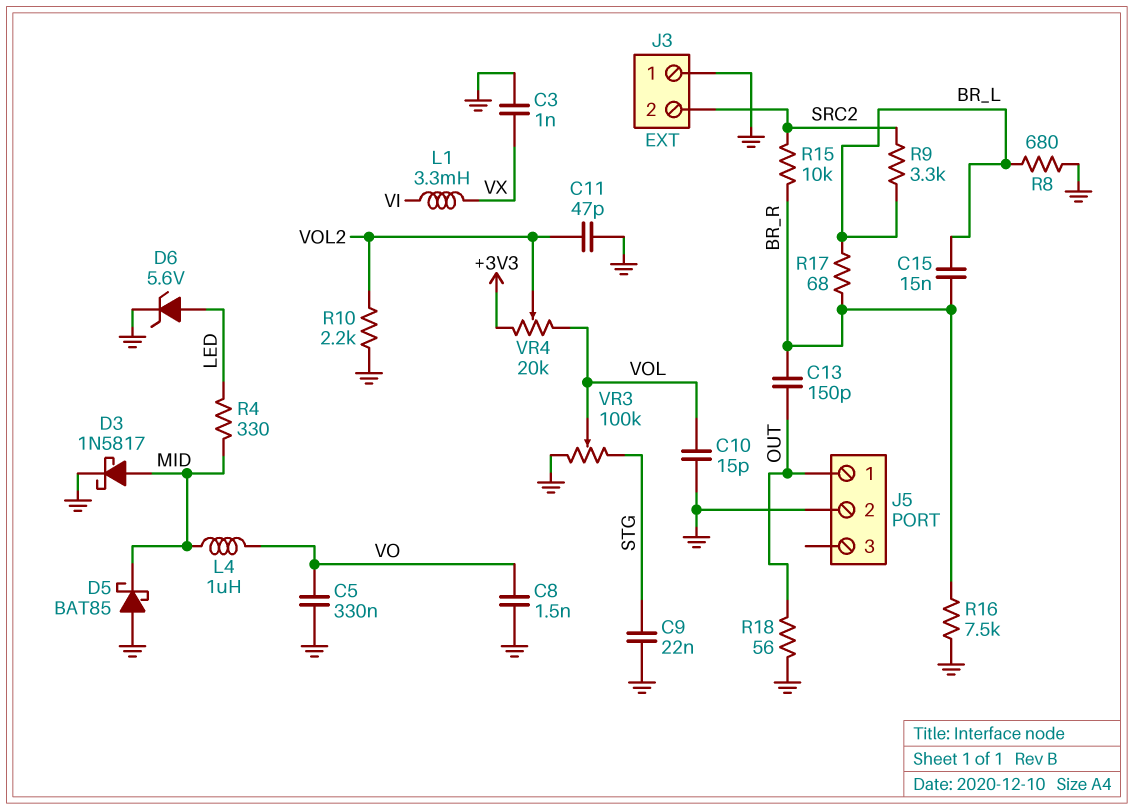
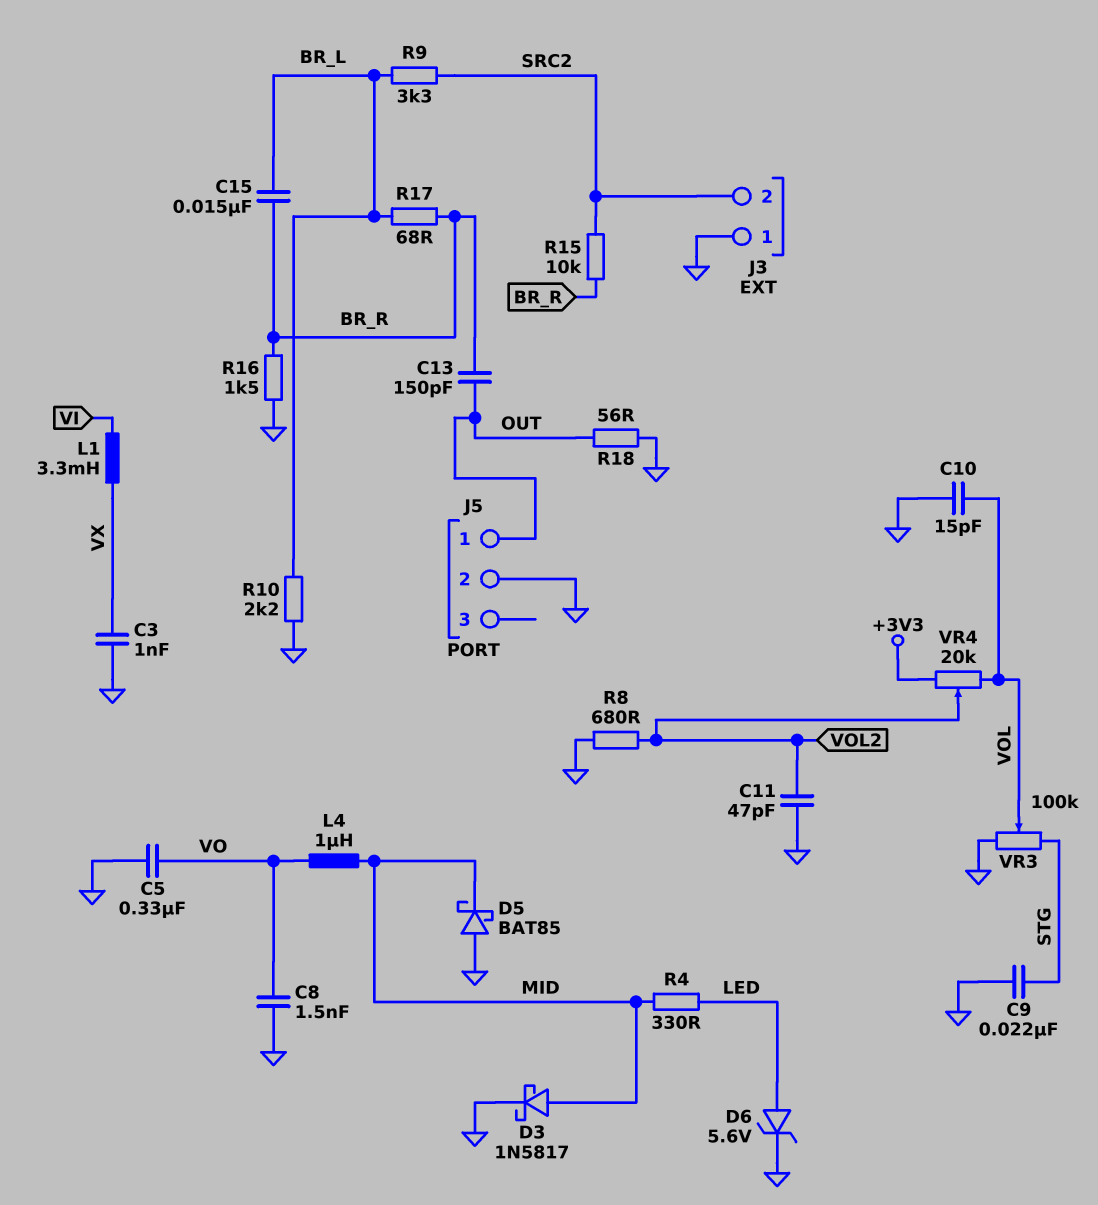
R8: 680 (BR_L, GND) -> 680 (GND, VOL2)
R10: 2.2k (GND, VOL2) -> 2.2k (BR_L, GND)
R16: 7.5k (BR_R, GND) -> 1.5k (BR_R, GND)

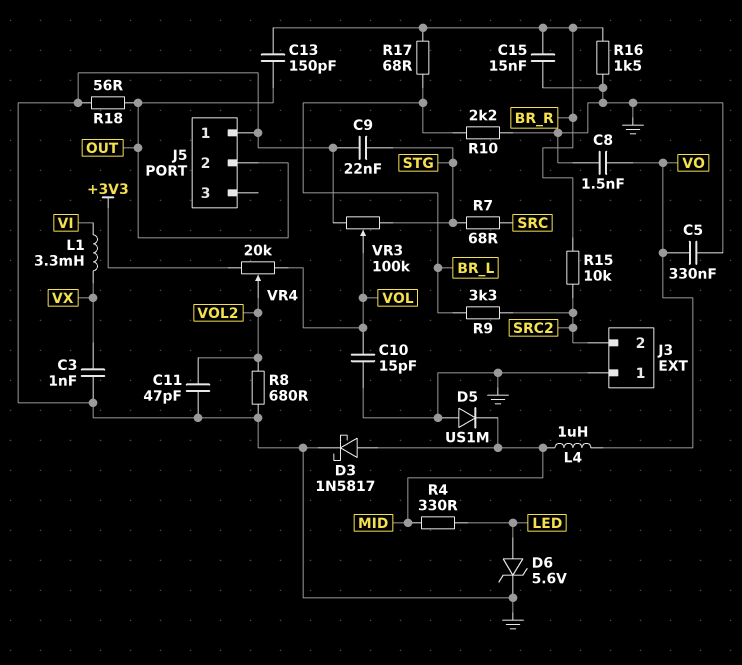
C15: 15nF (BR_L, BR_R) -> 15nF (BR_R, GND)
D5: schottky BAT85 (A GND, K MID) -> diode US1M (A GND, K MID)
J5 pin 1: OUT -> GND
J5 pin 2: GND -> OUT
R7: none -> 68 (SRC, STG)

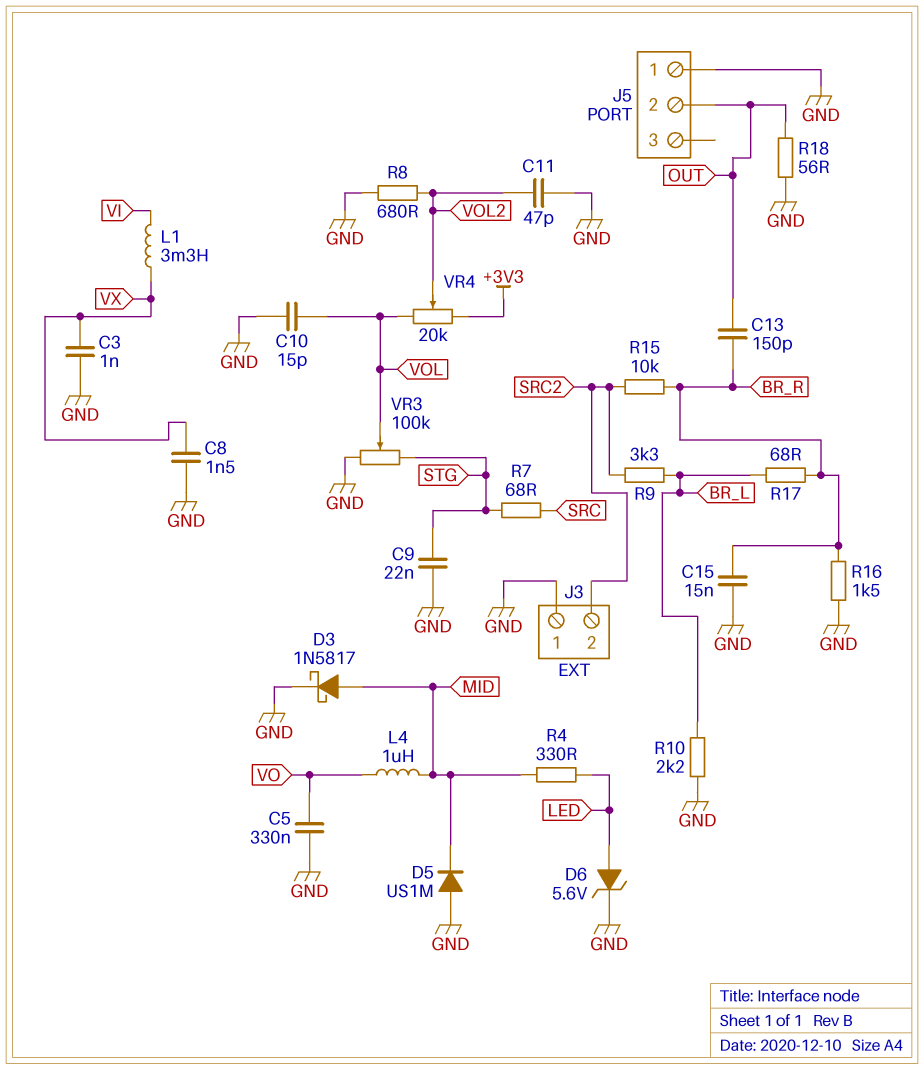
C8: 1.5nF (GND, VO) -> 1.5nF (GND, VX)

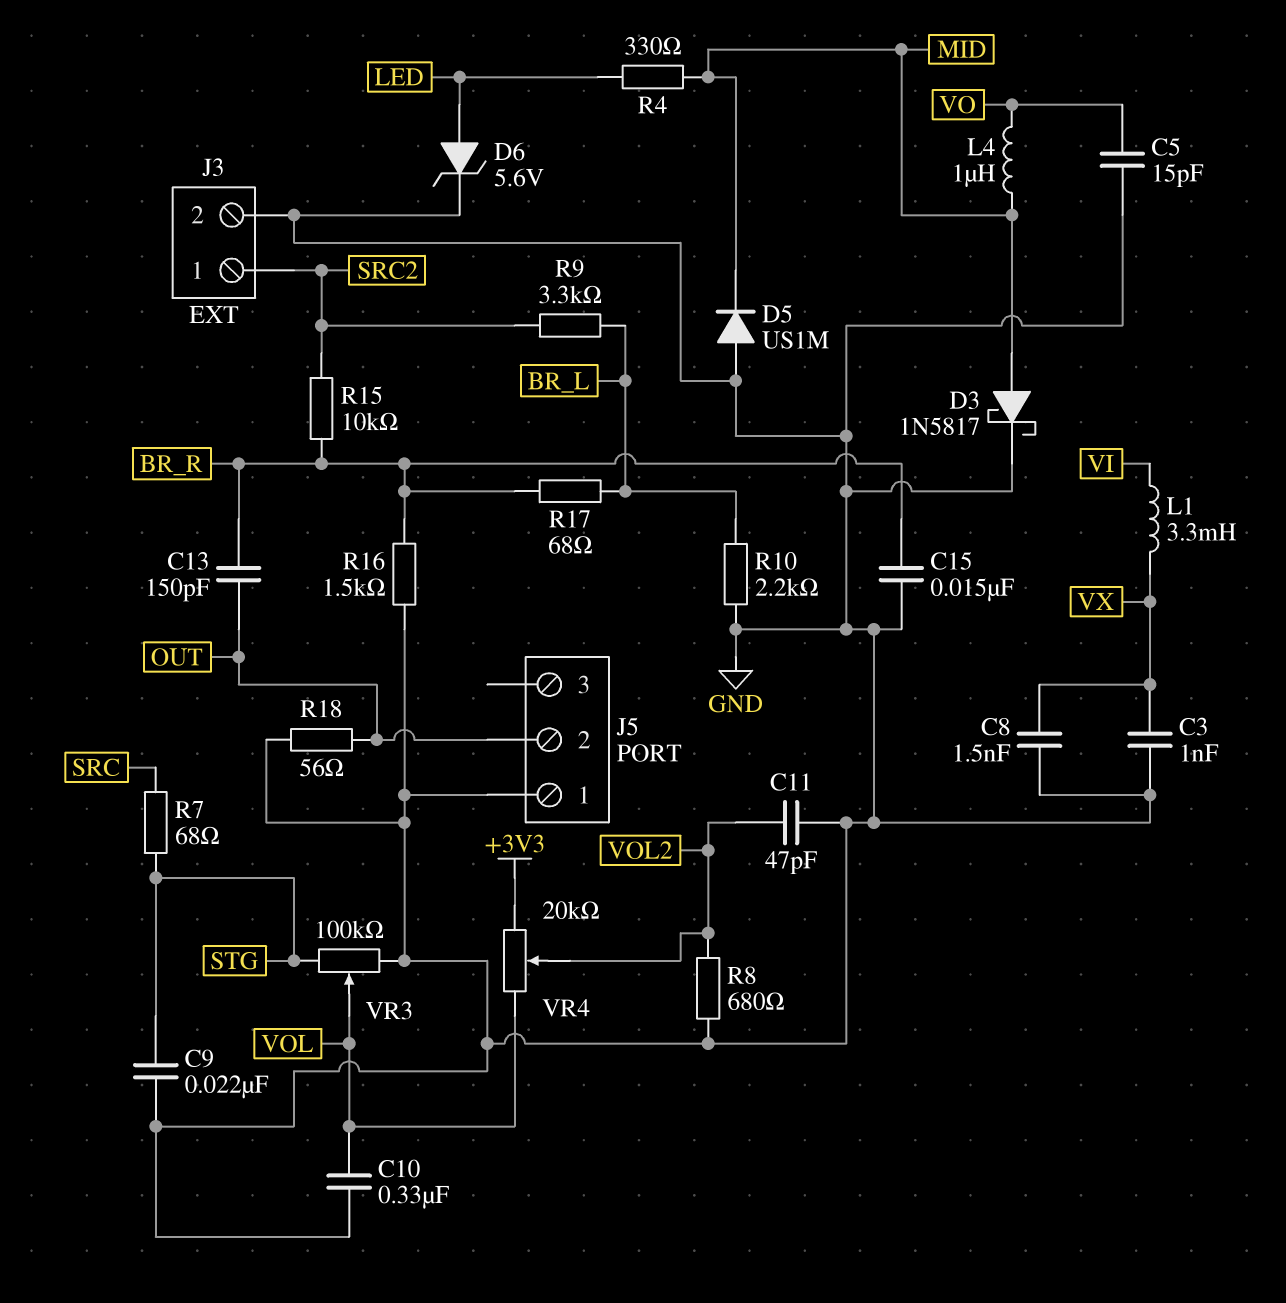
C5: 330nF (GND, VO) -> 15pF (GND, VO)
C10: 15pF (GND, VOL) -> 330nF (GND, VOL)
J3 pin 1: GND -> SRC2
J3 pin 2: SRC2 -> GND

